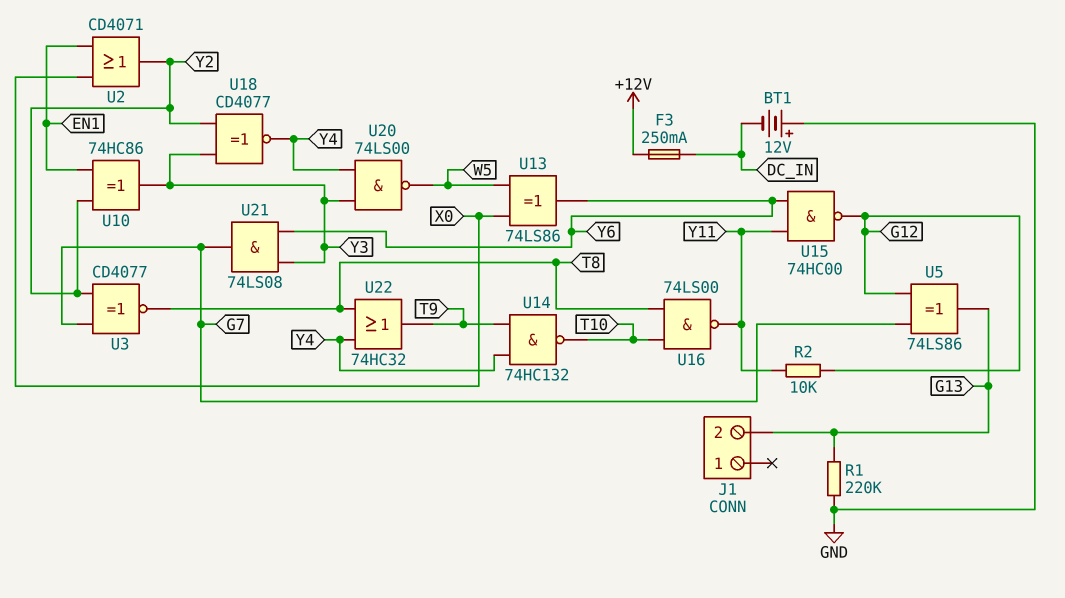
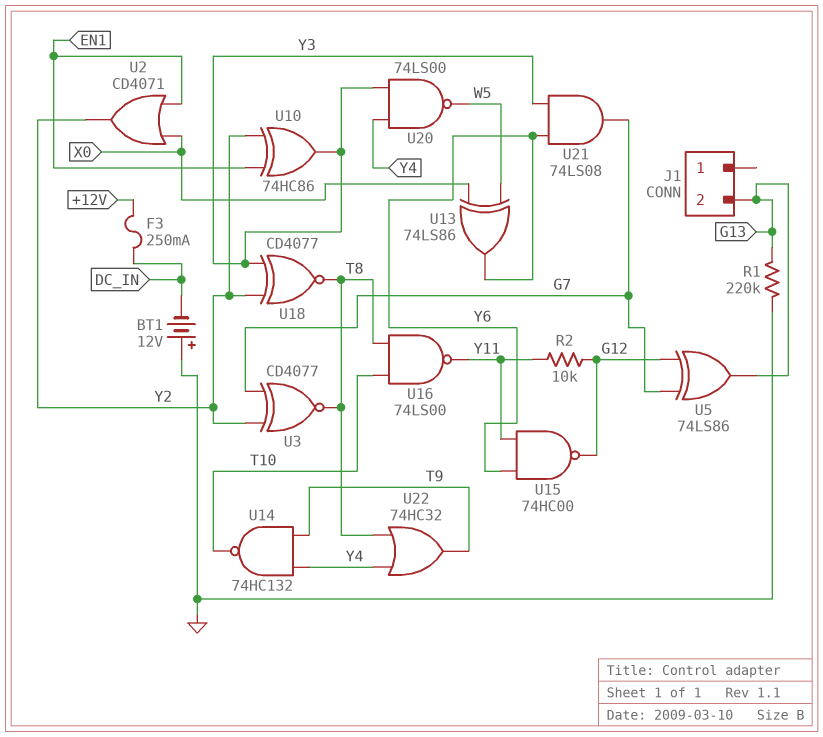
U18: XNOR CD4077 (in Y2, in Y3, out Y4) -> XNOR CD4077 (in Y2, in Y3, out T8)

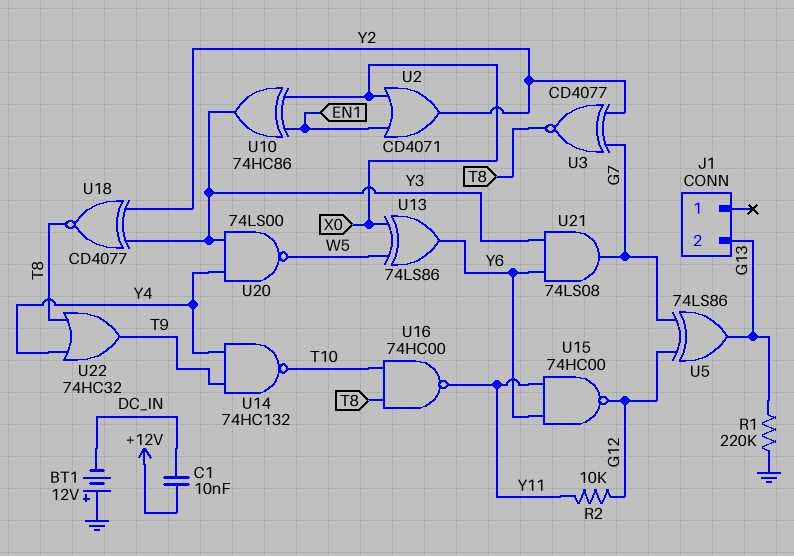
C1: none -> 10nF (+12V, DC_IN)
F3: 250mA (+12V, DC_IN) -> none
U10: XOR 74HC86 (in EN1, in Y2, out Y3) -> XOR 74HC86 (in EN1, in X0, out Y3)
U16: NAND 74LS00 (in T8, in T10, out Y11) -> NAND 74HC00 (in T8, in T10, out Y11)

